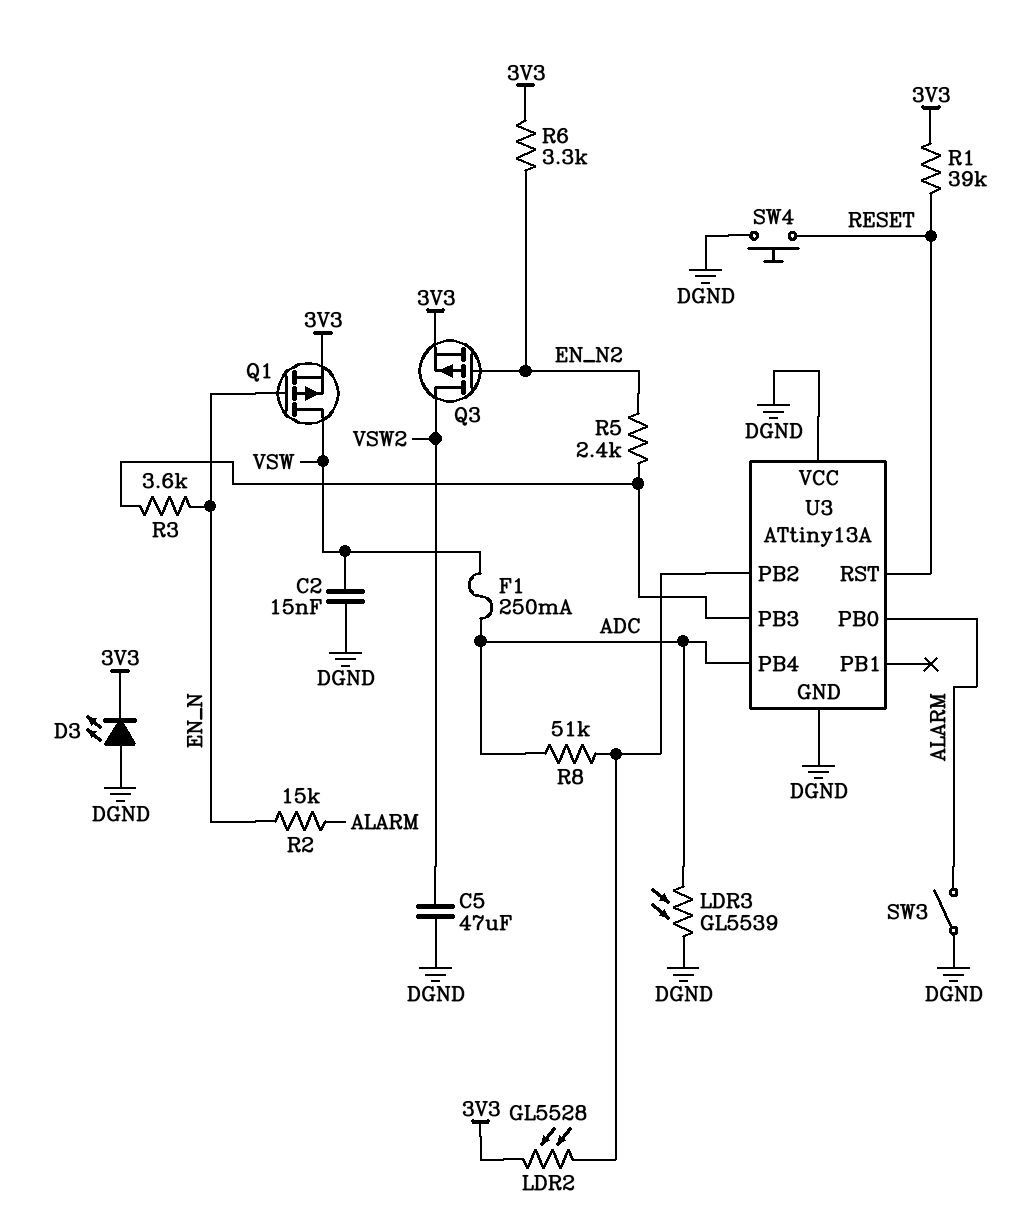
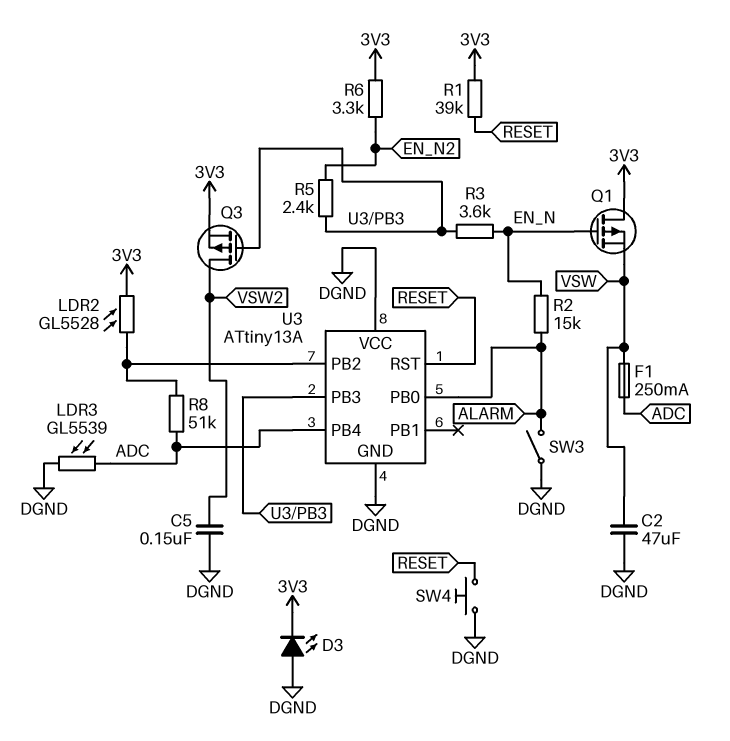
C2: 15nF (DGND, VSW) -> 47uF (DGND, VSW)
C5: 47uF (DGND, VSW2) -> 150nF (DGND, VSW2)
Q1: PMOS (G EN_N, D VSW, S 3V3) -> PMOS (G EN_N, D 3V3, S VSW)
Q3: PMOS (G EN_N2, D VSW2, S 3V3) -> PMOS (G U3/PB3, D VSW2, S 3V3)

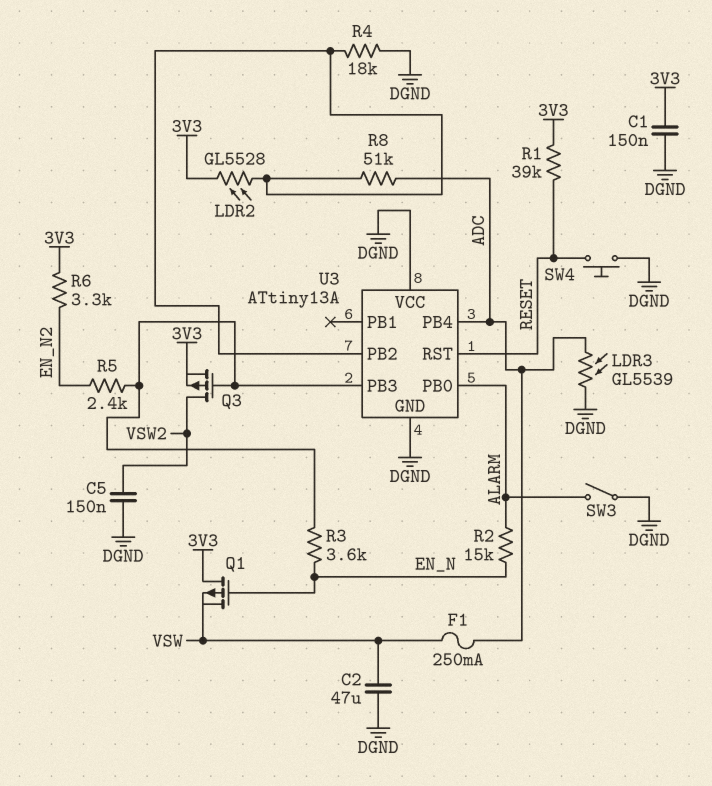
C1: none -> 150nF (3V3, DGND)
D3: LED (A DGND, K 3V3) -> none
R4: none -> 18k (DGND, U3/PB2)

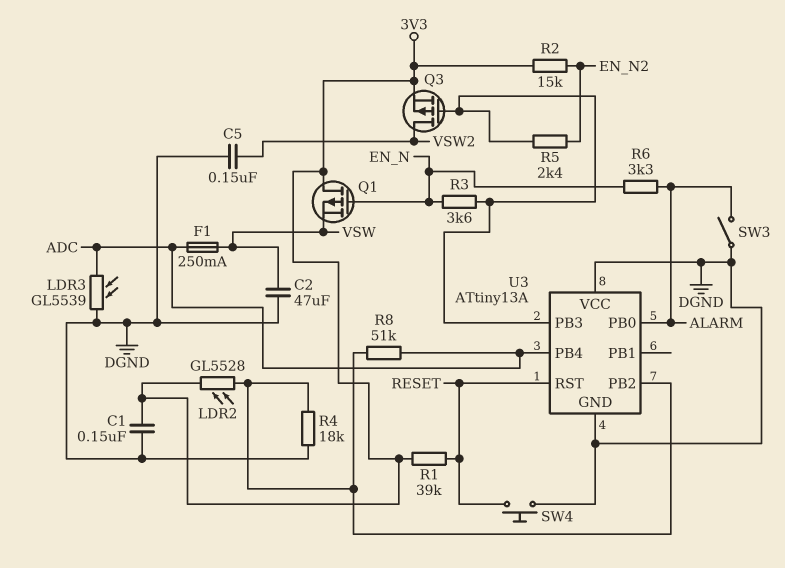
R2: 15k (ALARM, EN_N) -> 15k (3V3, EN_N2)
R6: 3.3k (3V3, EN_N2) -> 3.3k (ALARM, EN_N)

